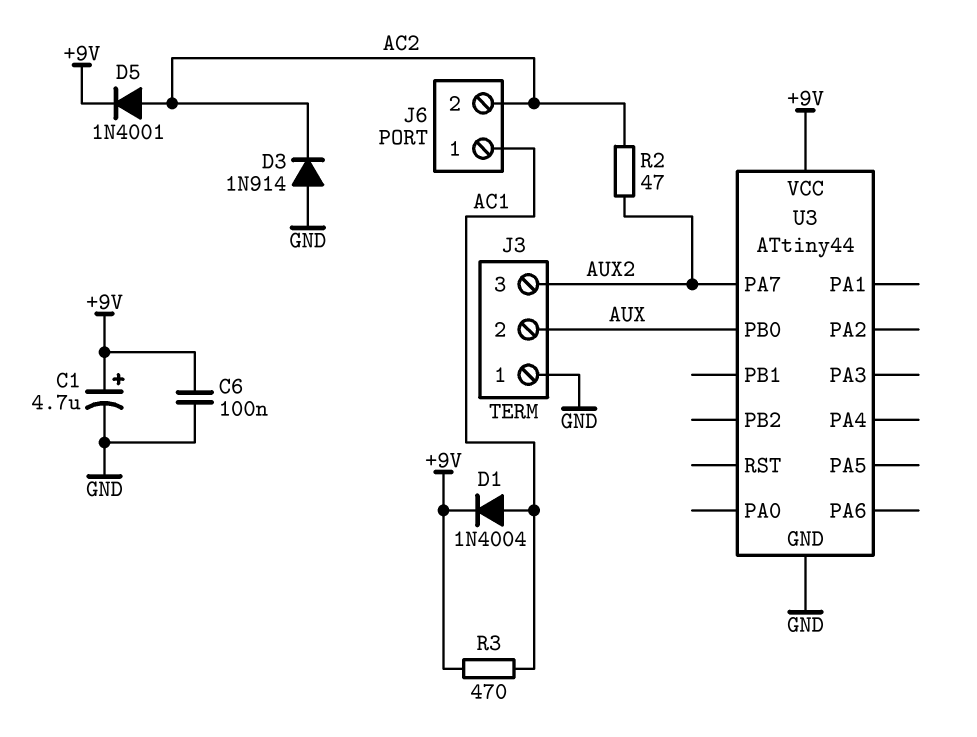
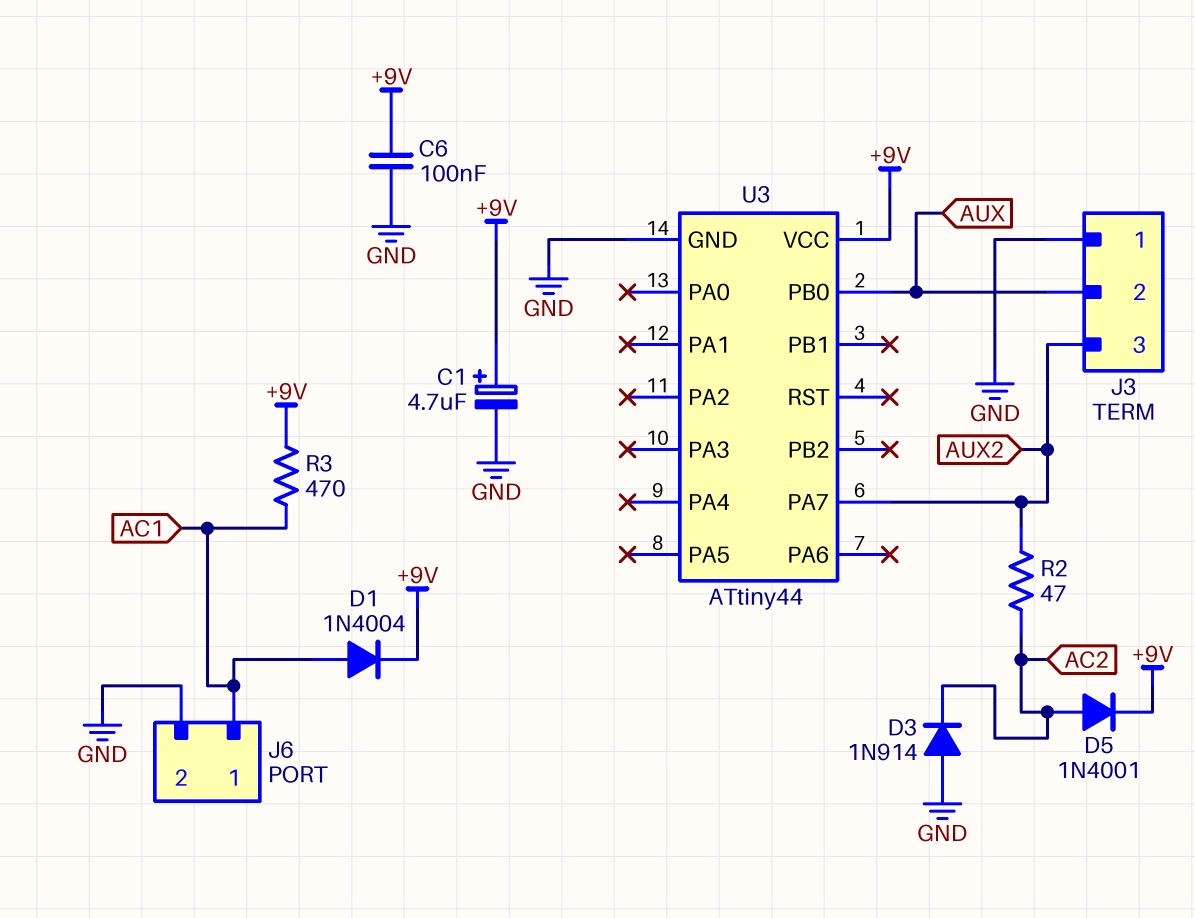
J6 pin 2: AC2 -> GND

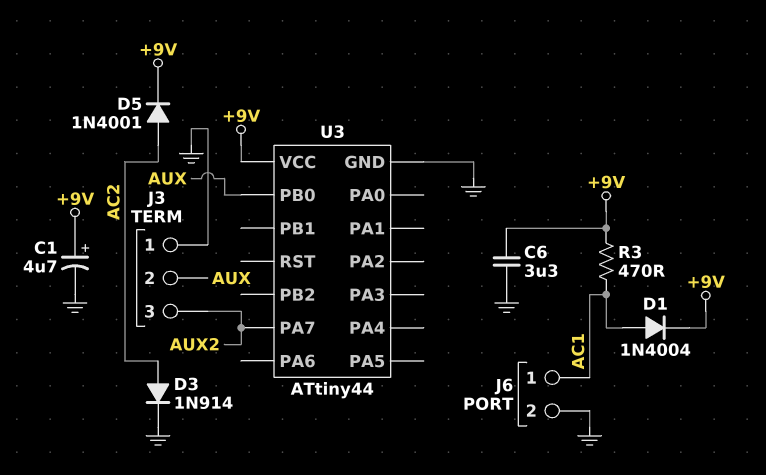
C6: 100nF (+9V, GND) -> 3.3uF (+9V, GND)
D3: diode 1N914 (A GND, K AC2) -> diode 1N914 (A AC2, K GND)
R2: 47 (AC2, AUX2) -> none

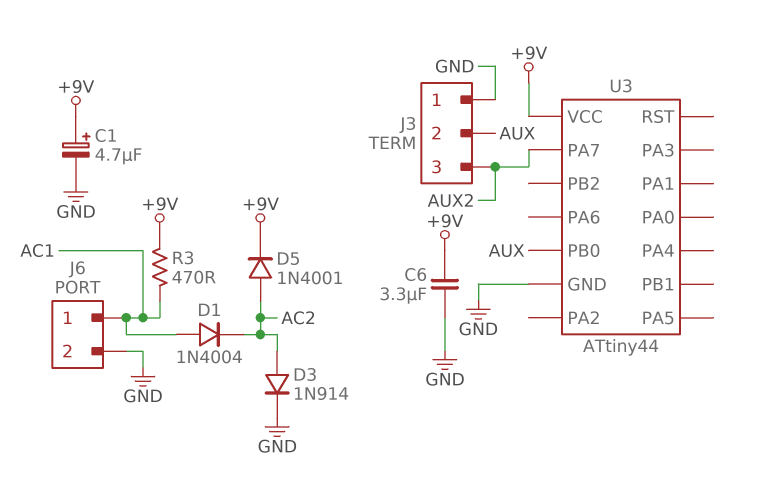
D1: diode 1N4004 (A AC1, K +9V) -> diode 1N4004 (A AC1, K AC2)

